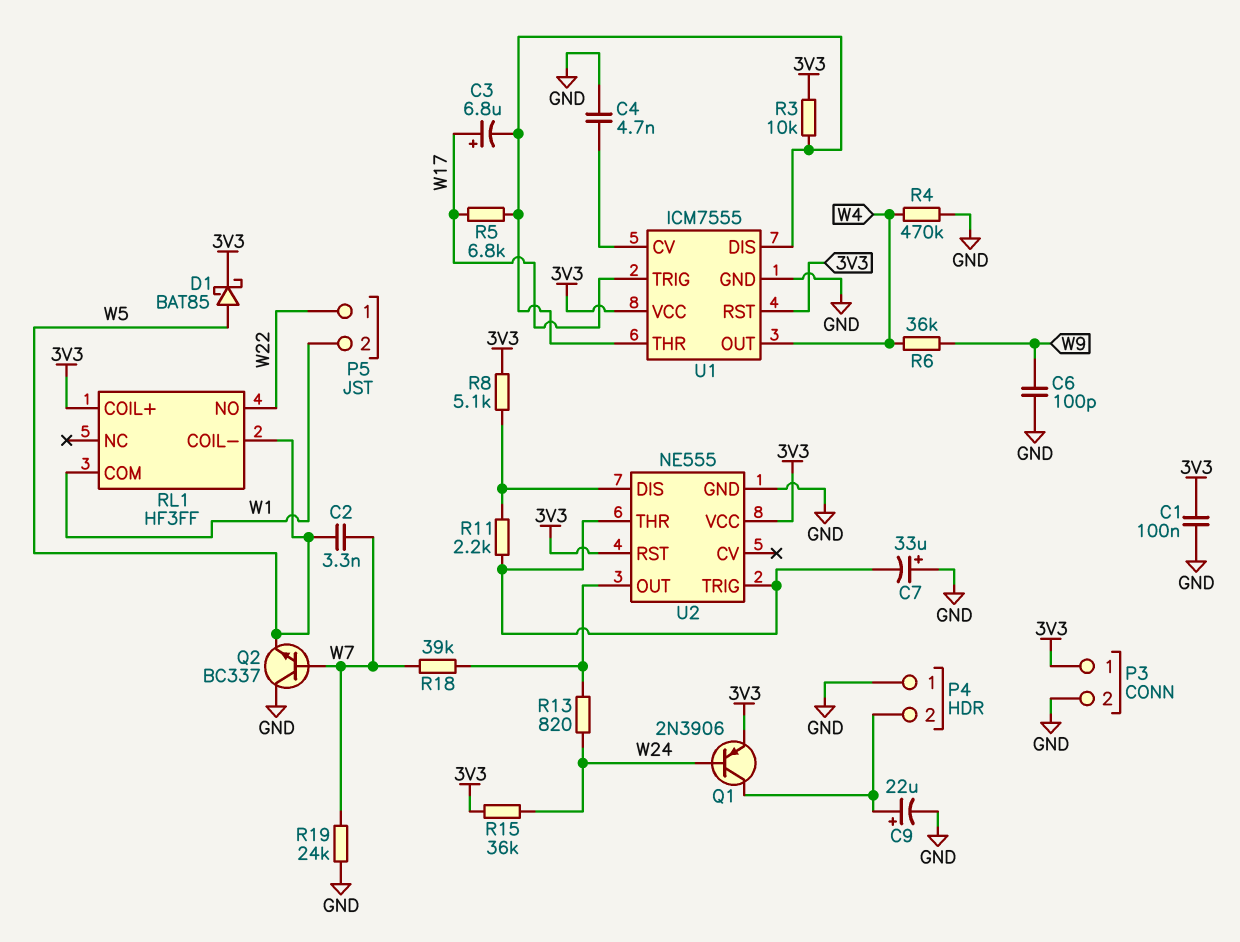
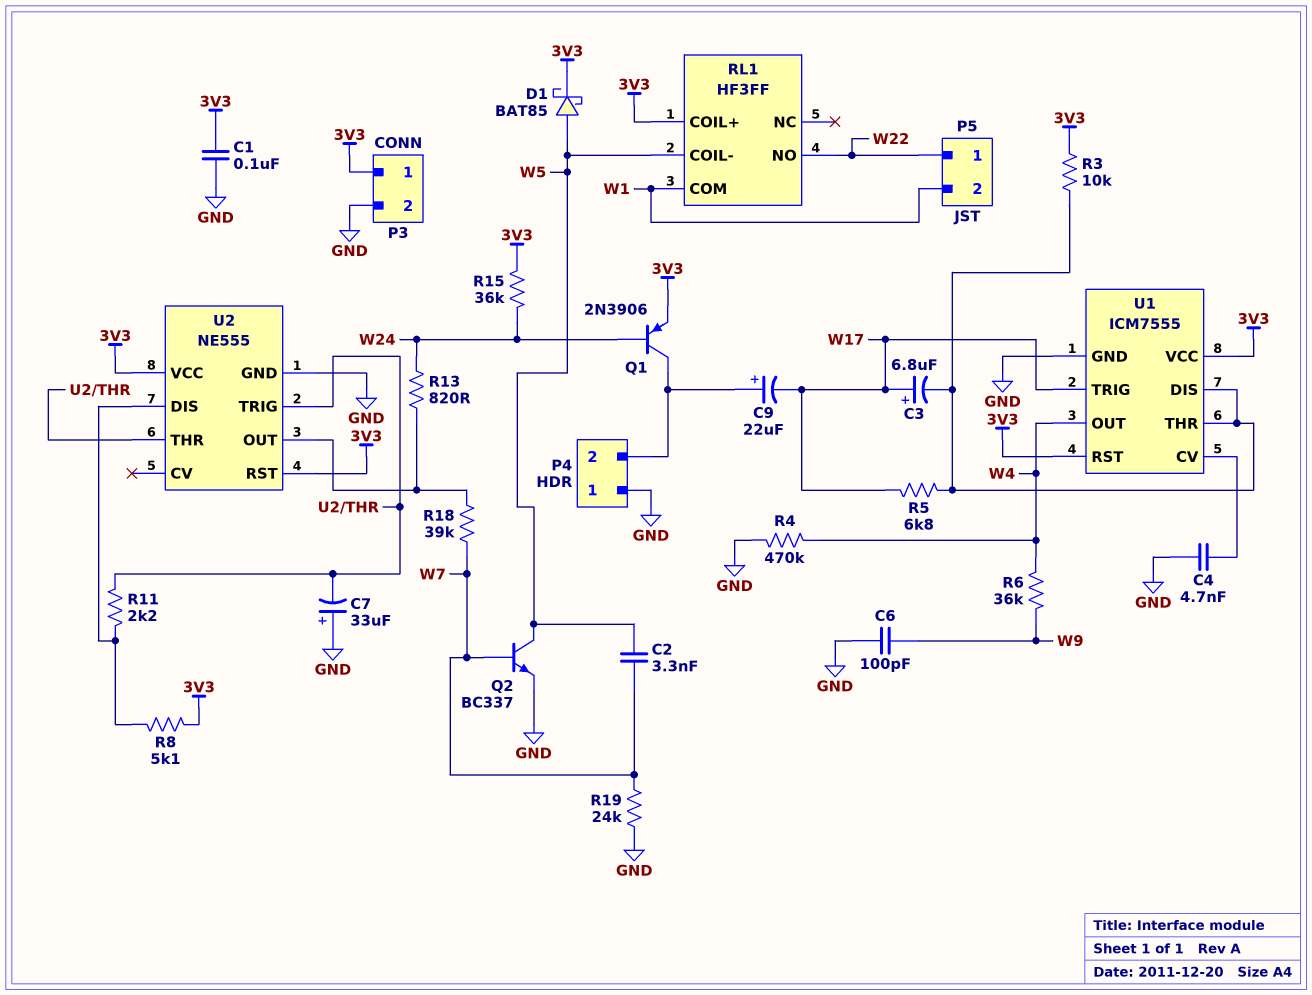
C9: 22uF (plus P4/2, minus GND) -> 22uF (plus P4/2, minus W17)
Q2: NPN BC337 (B W7, C GND, E W5) -> NPN BC337 (B W7, C W5, E GND)

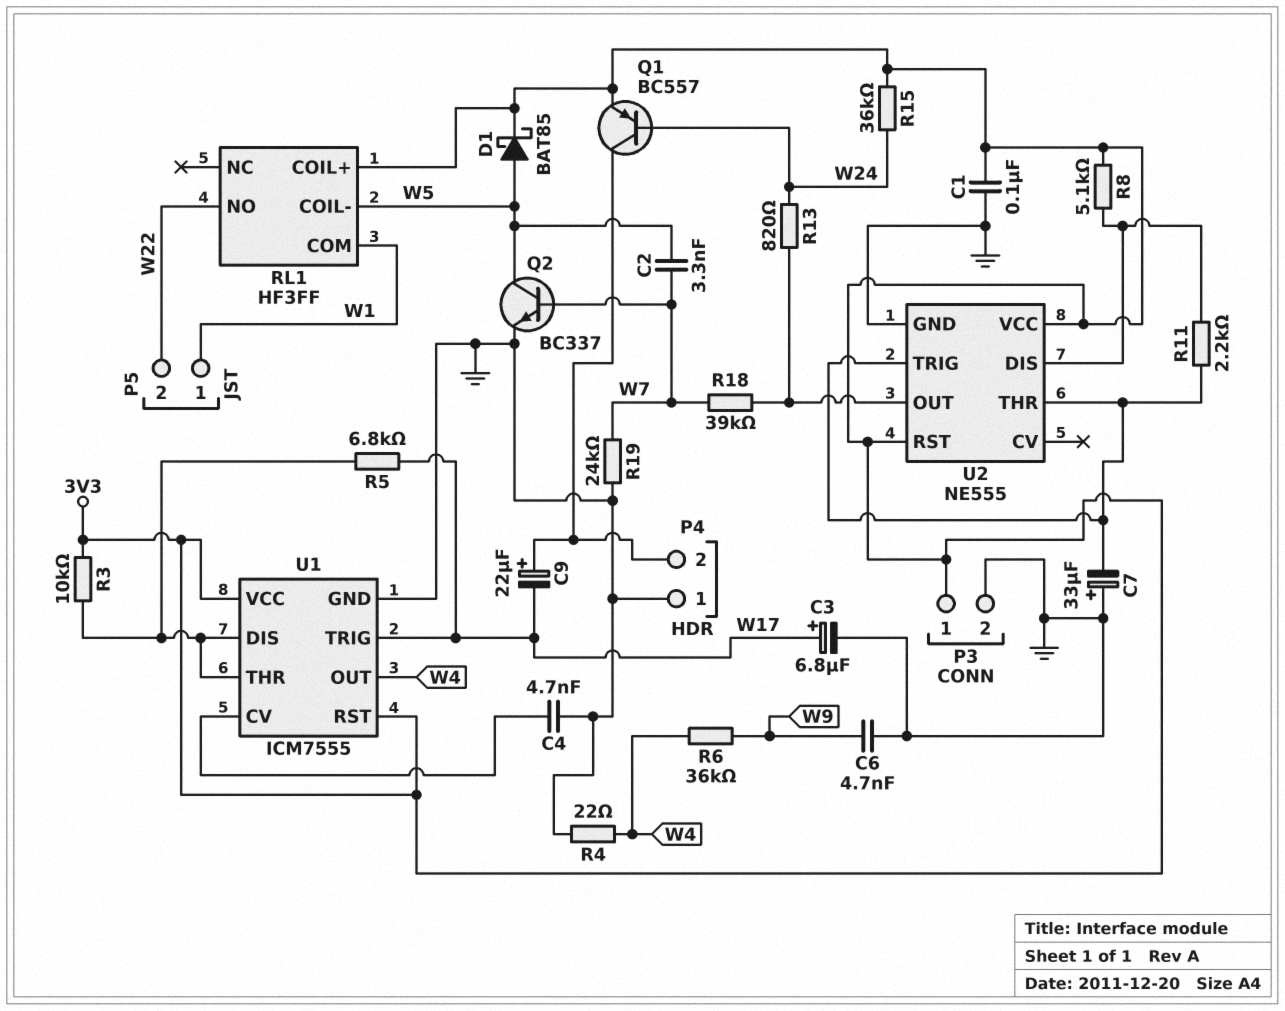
C3: 6.8uF (plus W17, minus U1/DIS) -> 6.8uF (plus W17, minus GND)
C6: 100pF (GND, W9) -> 4.7nF (GND, W9)
P5 pin 1: W22 -> W1
P5 pin 2: W1 -> W22
Q1: PNP 2N3906 (B W24, C P4/2, E 3V3) -> PNP BC557 (B W24, C P4/2, E 3V3)
R4: 470k (GND, W4) -> 22 (GND, W4)

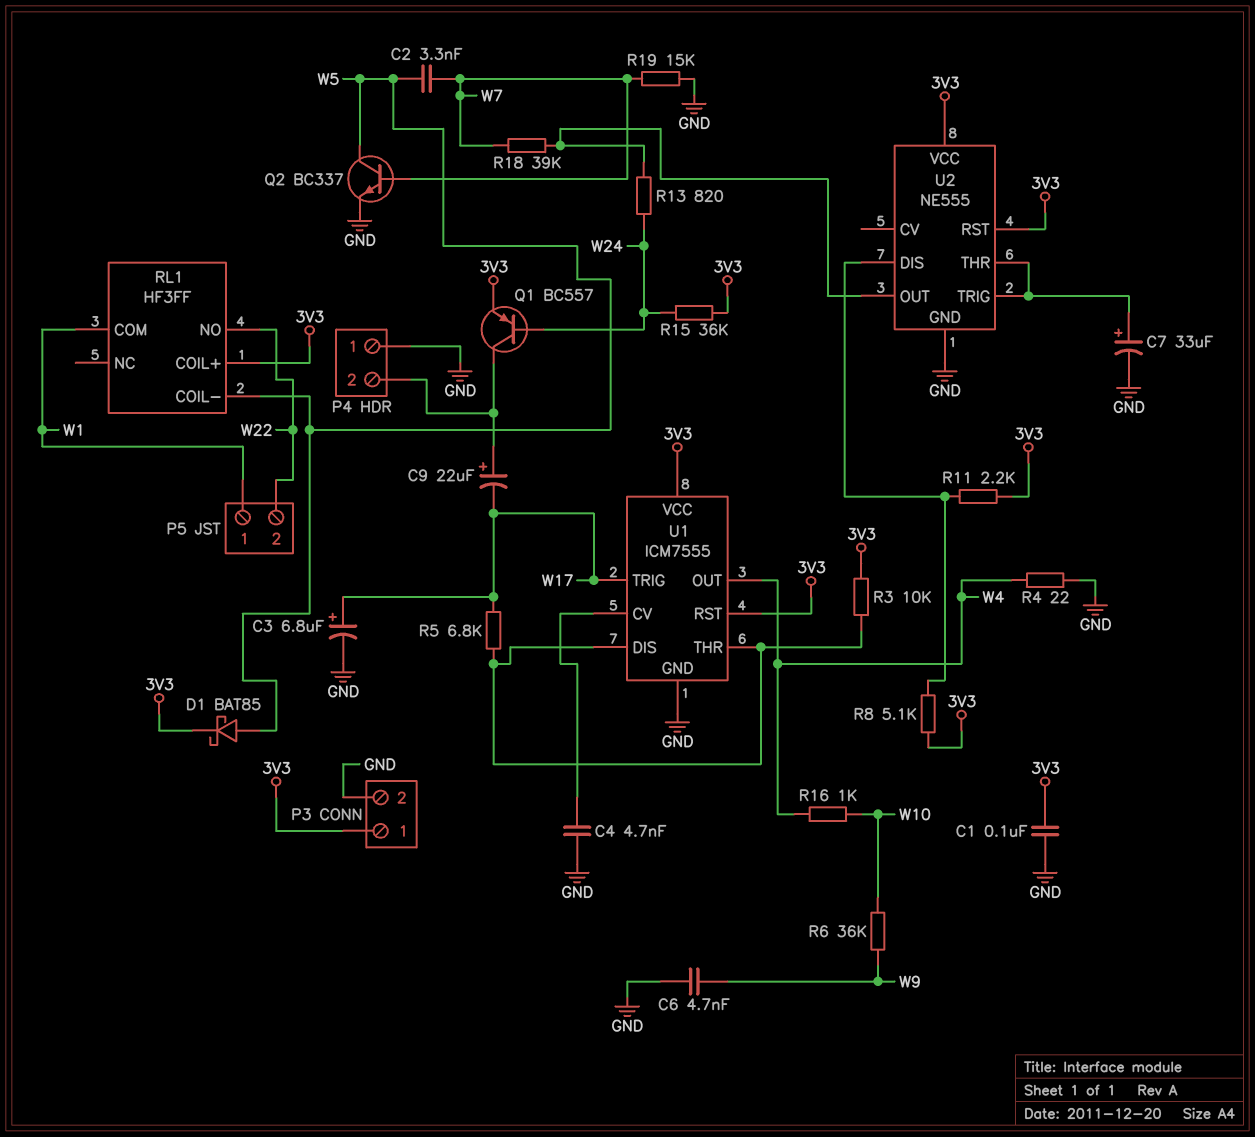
C7: 33uF (plus GND, minus U2/THR) -> 33uF (plus U2/THR, minus GND)
R6: 36k (W4, W9) -> 36k (W9, W10)
R11: 2.2k (U2/DIS, U2/THR) -> 2.2k (3V3, U2/DIS)
R16: none -> 1k (W4, W10)
R19: 24k (GND, W7) -> 15k (GND, W7)

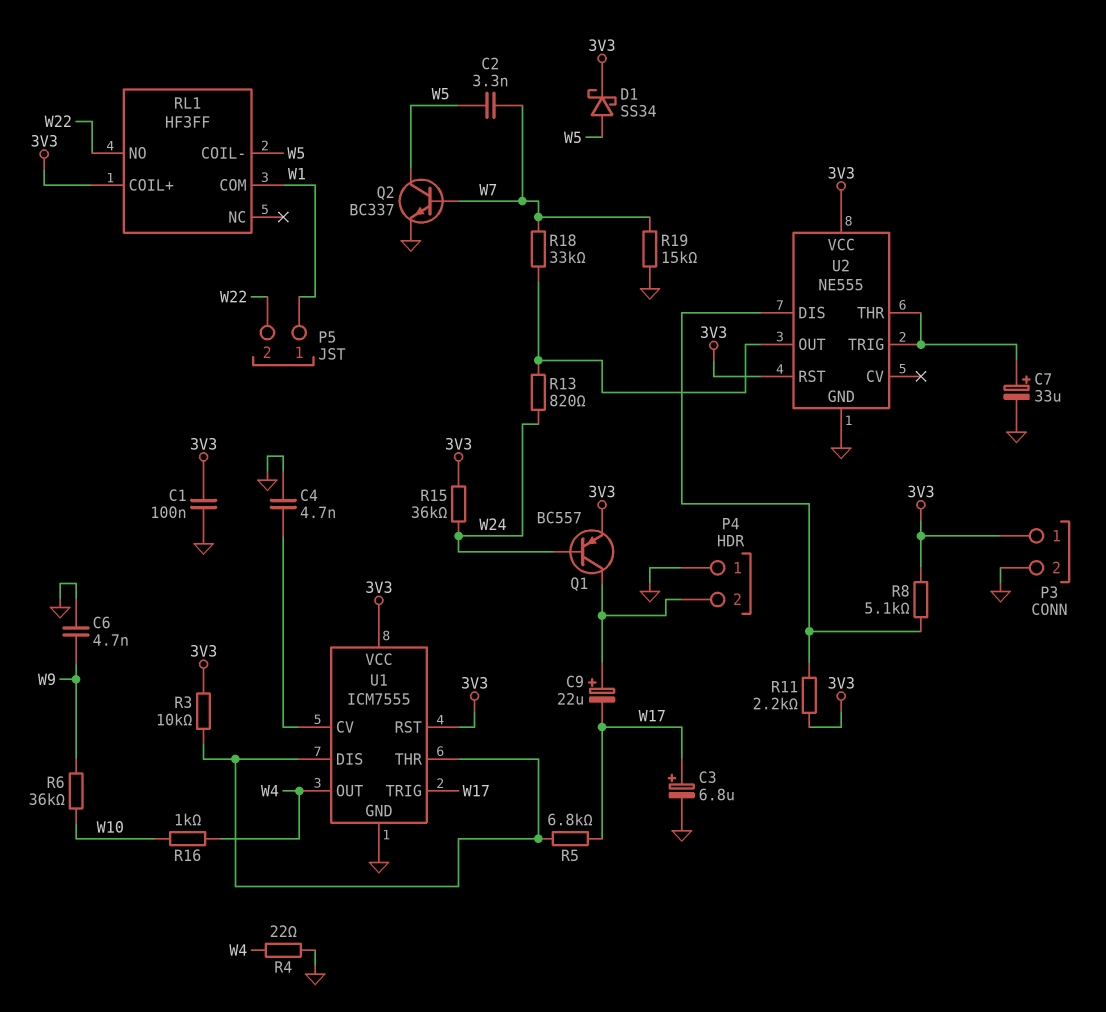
D1: schottky BAT85 (A W5, K 3V3) -> schottky SS34 (A W5, K 3V3)
R18: 39k (U2/OUT, W7) -> 33k (U2/OUT, W7)

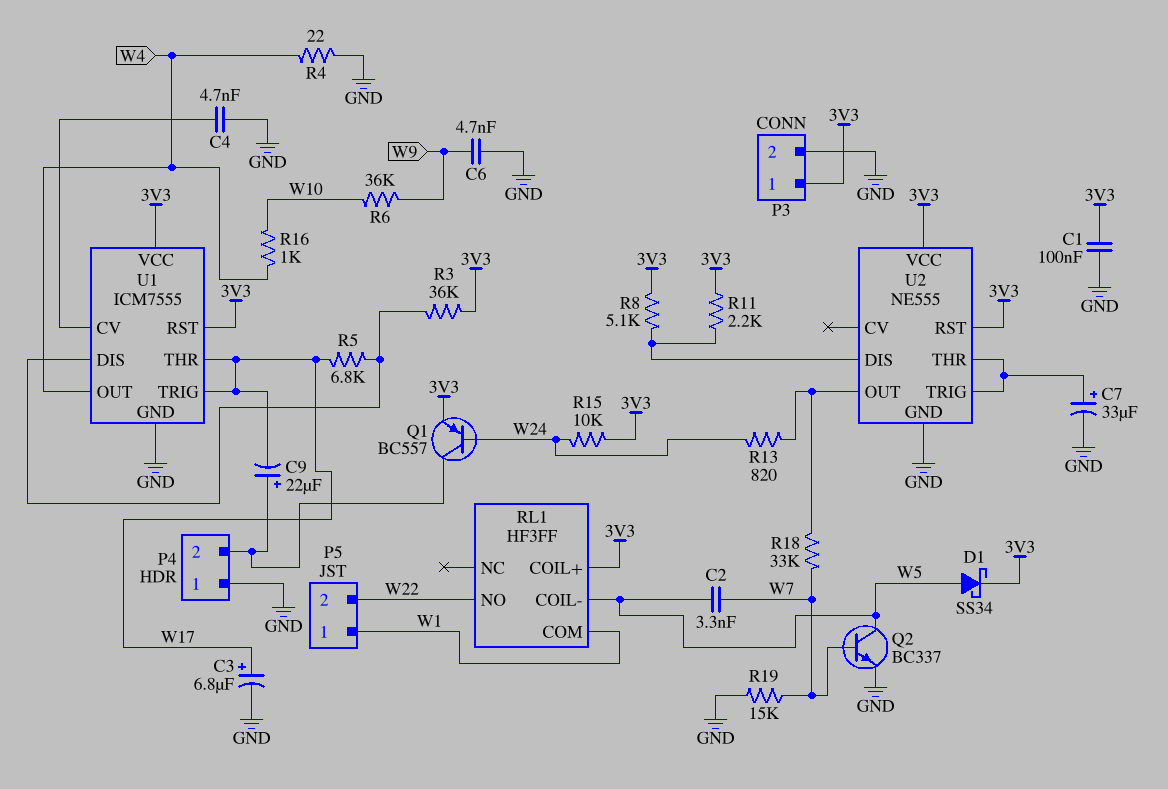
R3: 10k (3V3, U1/DIS) -> 36k (3V3, U1/DIS)
R15: 36k (3V3, W24) -> 10k (3V3, W24)
U1 pin THR: U1/DIS -> W17

